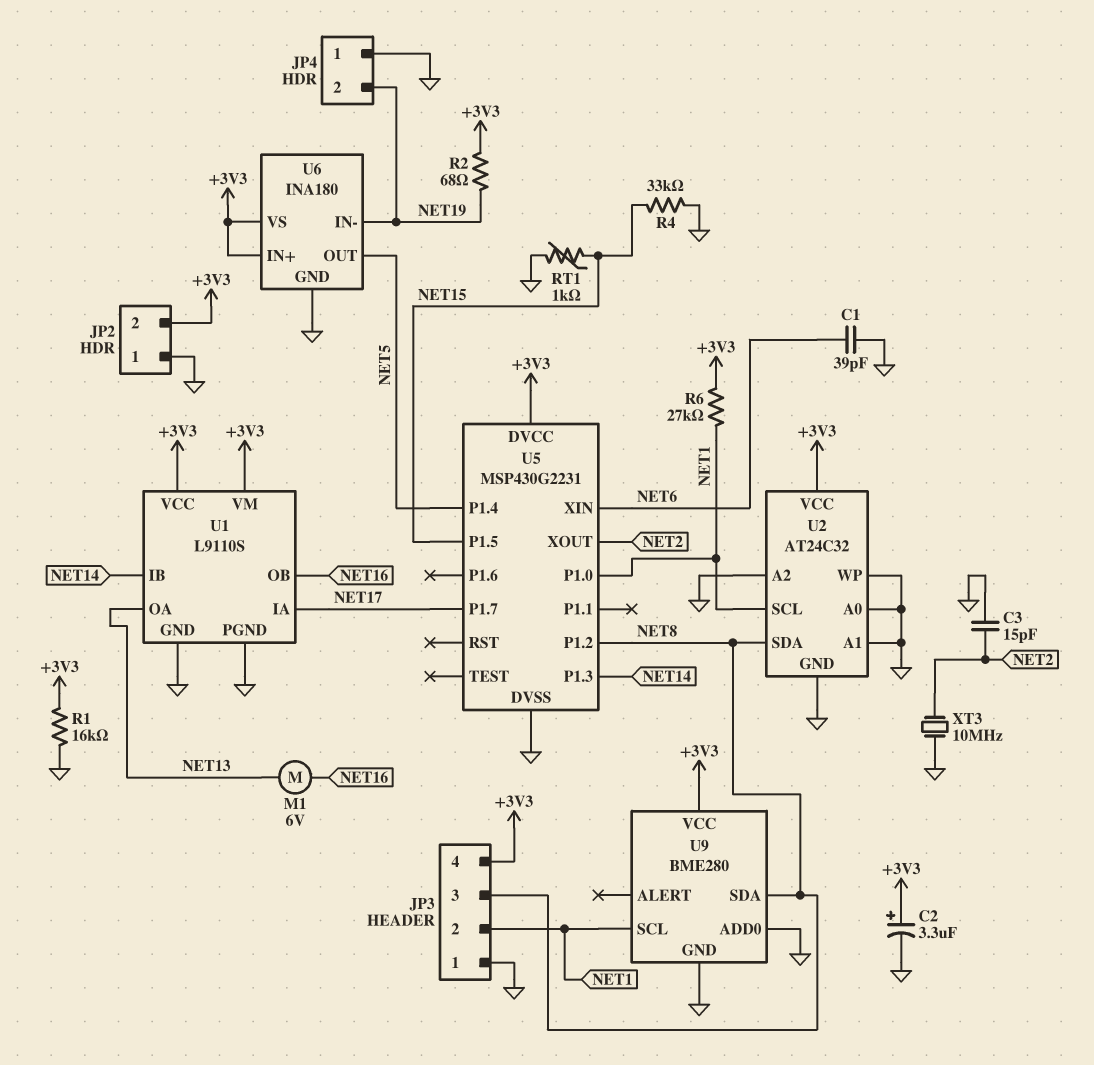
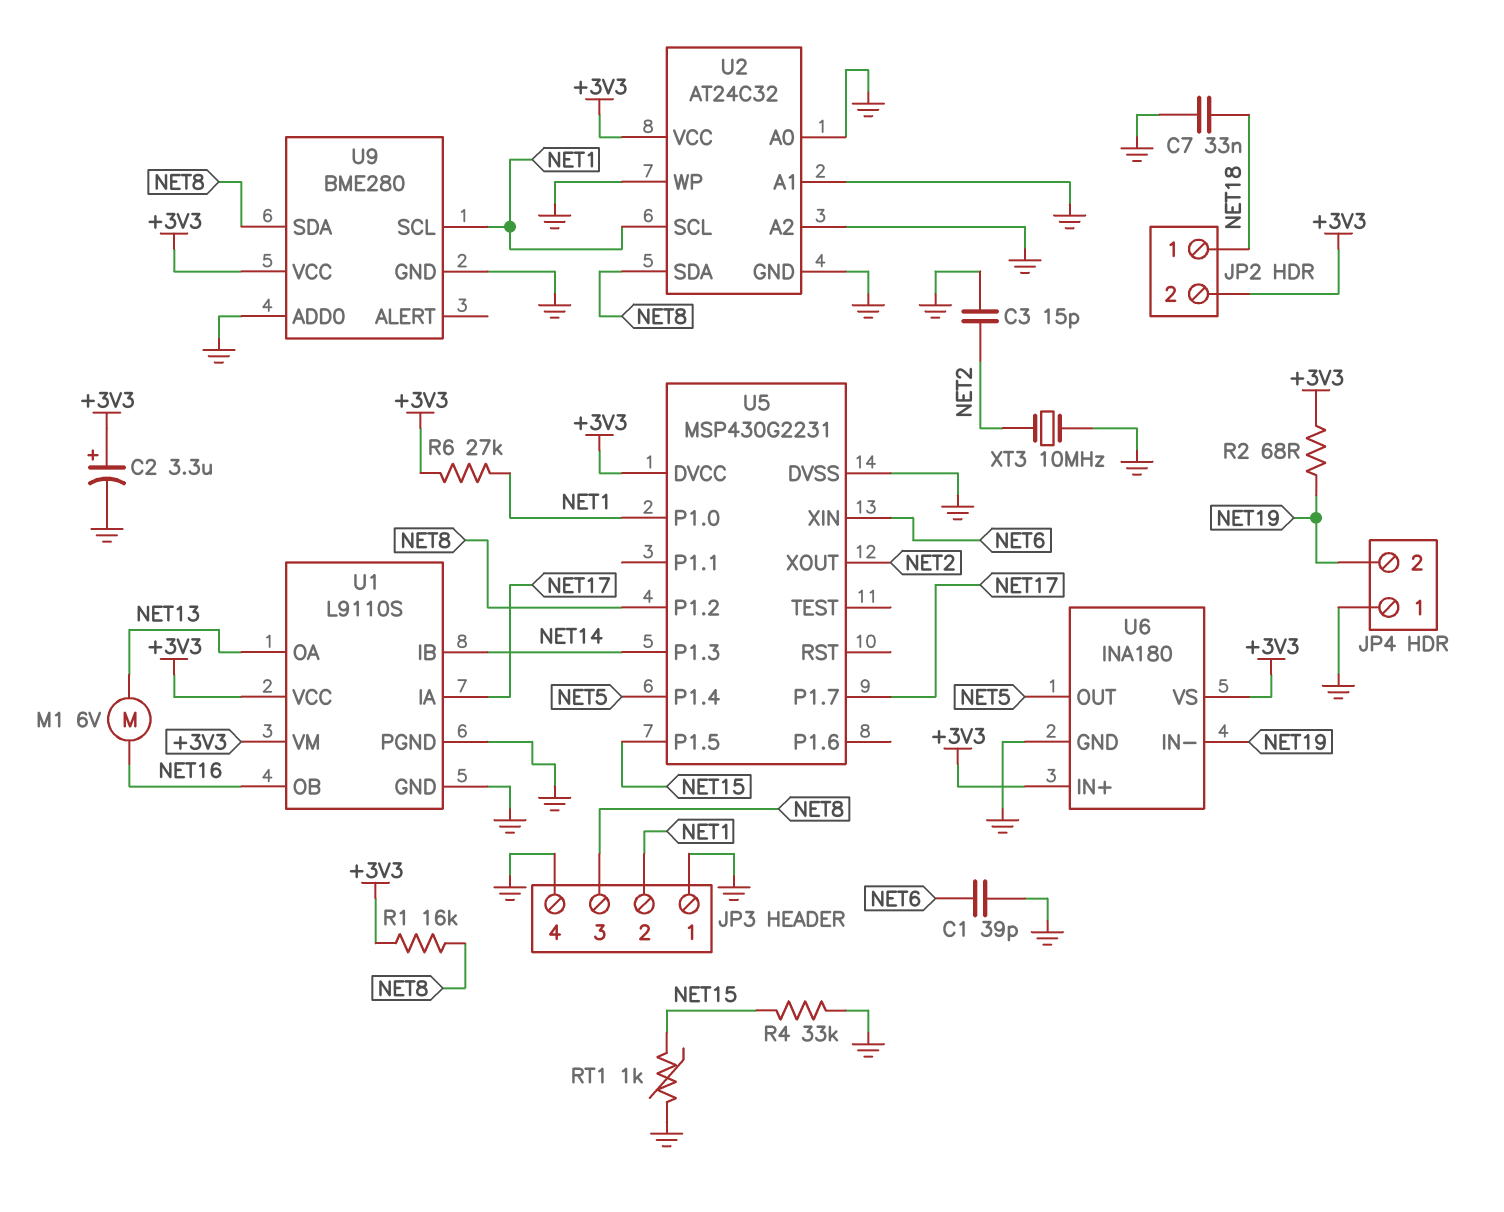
C7: none -> 33nF (GND, NET18)
JP2 pin 1: GND -> NET18
JP3 pin 4: +3V3 -> GND
R1: 16k (+3V3, GND) -> 16k (+3V3, NET8)

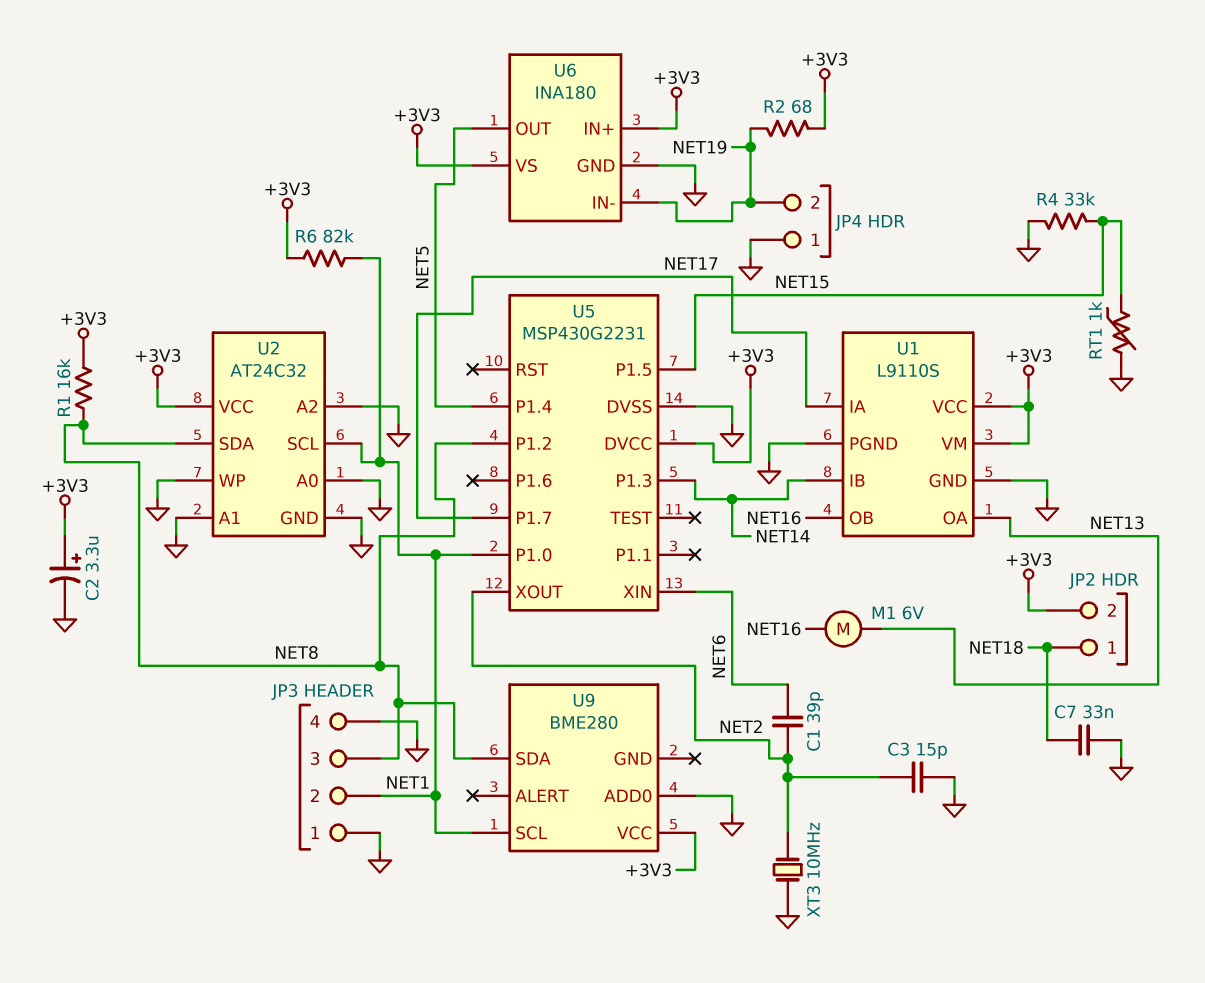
C1: 39pF (GND, NET6) -> 39pF (NET2, NET6)
R6: 27k (+3V3, NET1) -> 82k (+3V3, NET1)
U9 pin GND: GND -> none

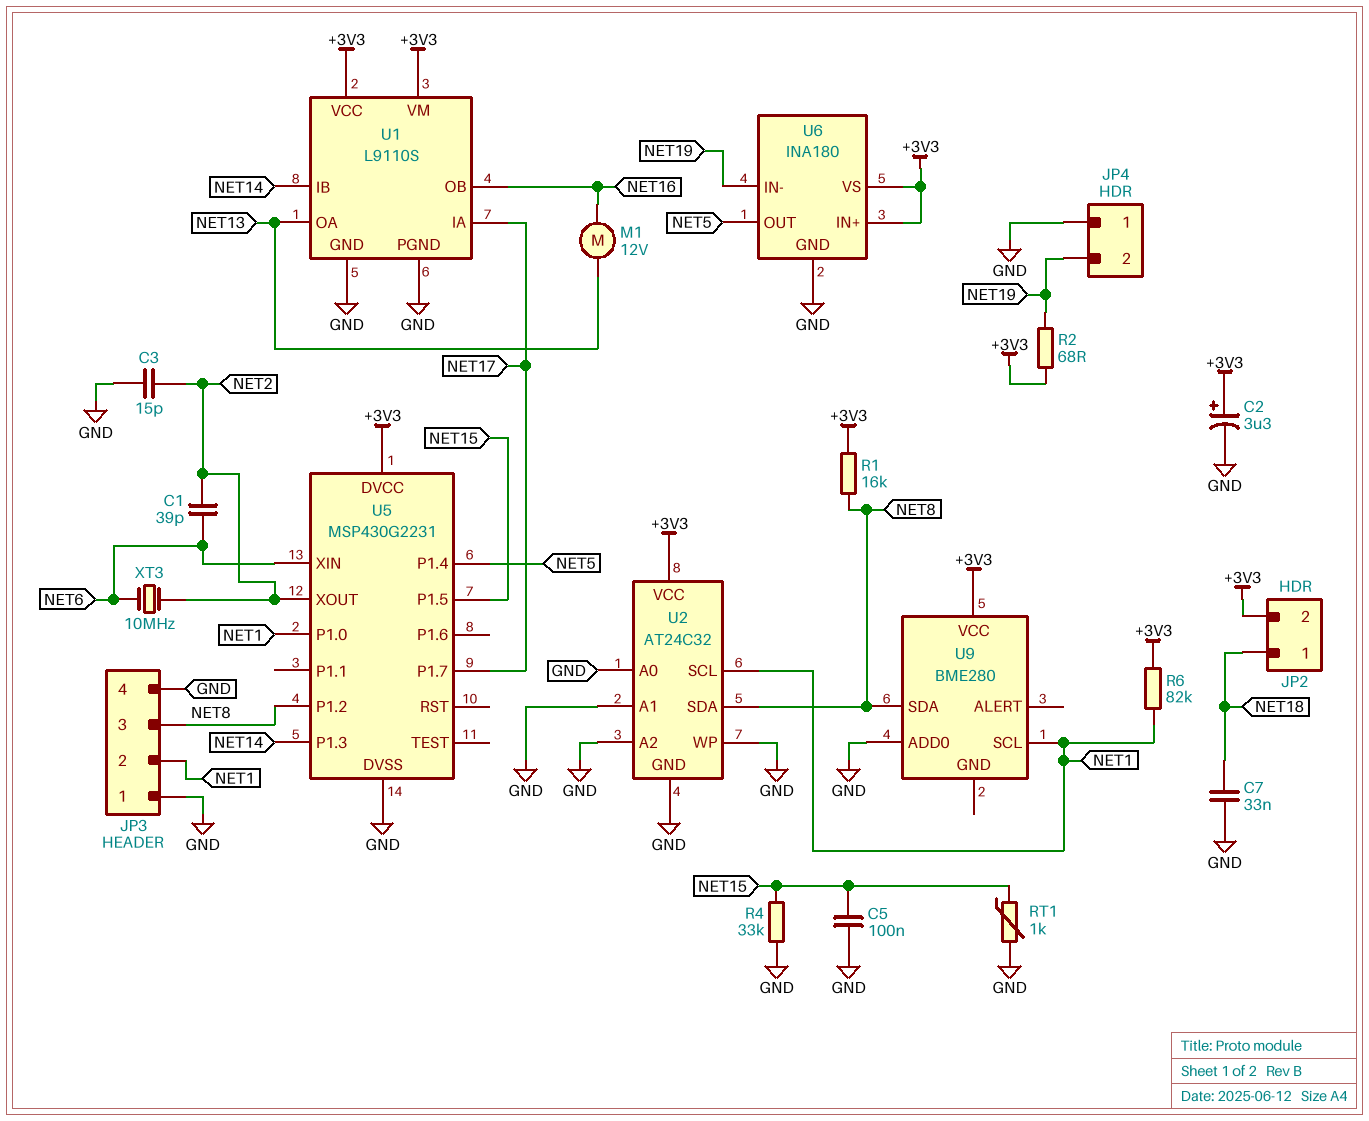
C5: none -> 100nF (GND, NET15)
M1: motor 6V (NET13, NET16) -> motor 12V (NET13, NET16)
XT3: 10MHz (GND, NET2) -> 10MHz (NET2, NET6)

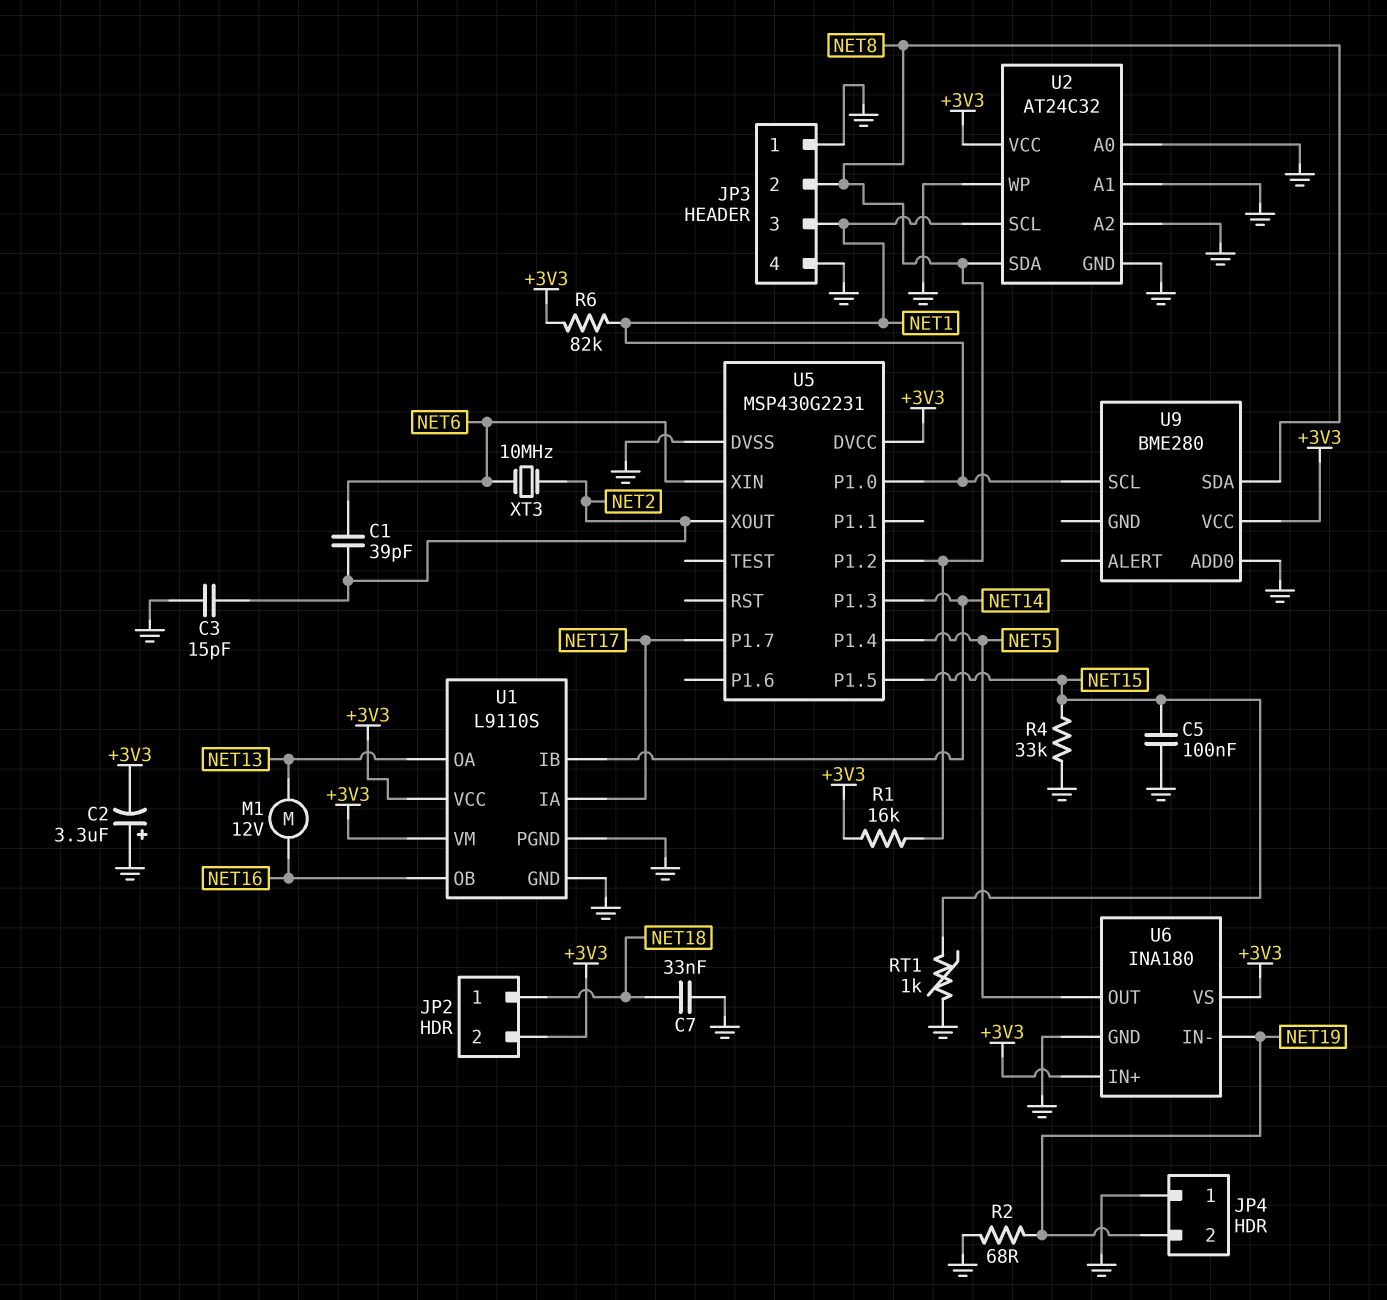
C2: 3.3uF (plus +3V3, minus GND) -> 3.3uF (plus GND, minus +3V3)
JP3 pin 2: NET1 -> NET8
JP3 pin 3: NET8 -> NET1
R2: 68 (+3V3, NET19) -> 68 (GND, NET19)

